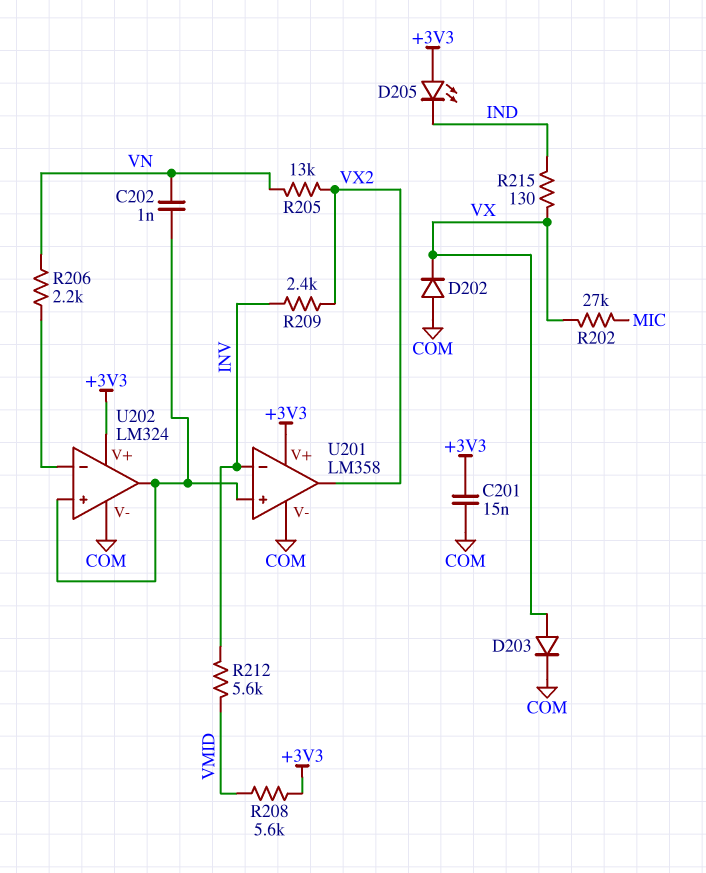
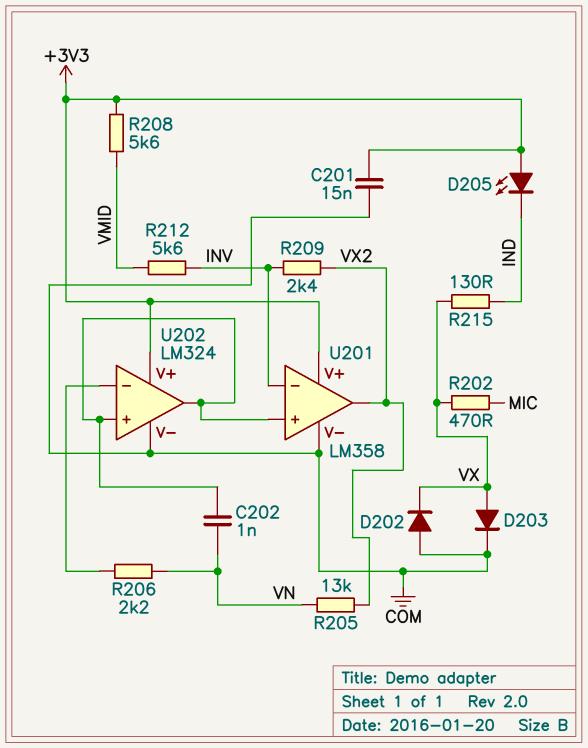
R202: 27k (MIC, VX) -> 470 (MIC, VX)

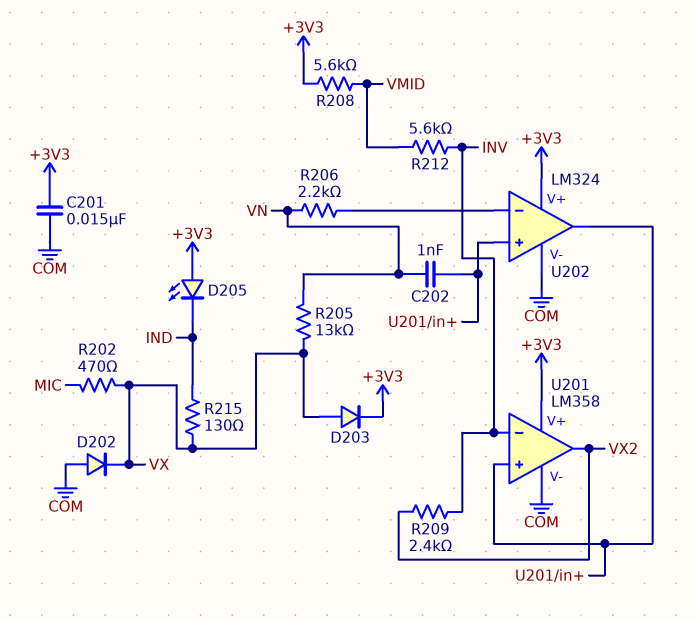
D203: diode (A VX, K COM) -> diode (A VX, K +3V3)
R205: 13k (VN, VX2) -> 13k (VN, VX)

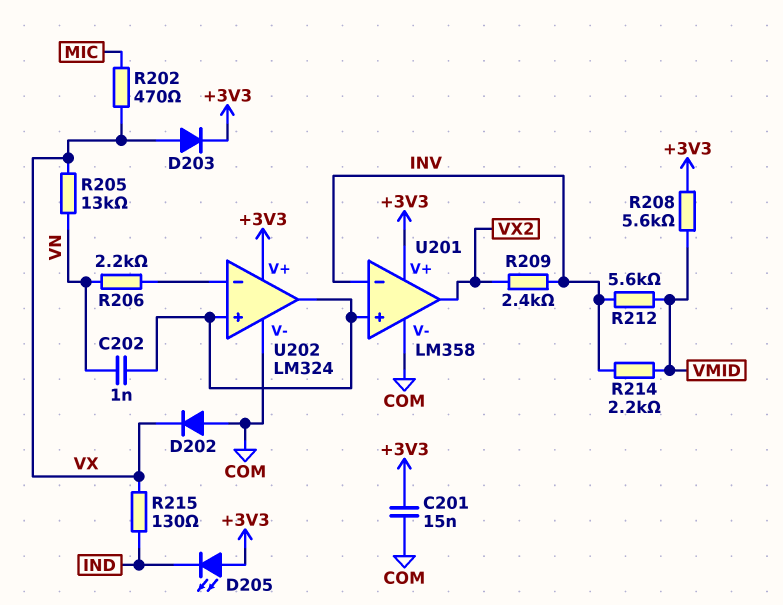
R214: none -> 2.2k (INV, VMID)

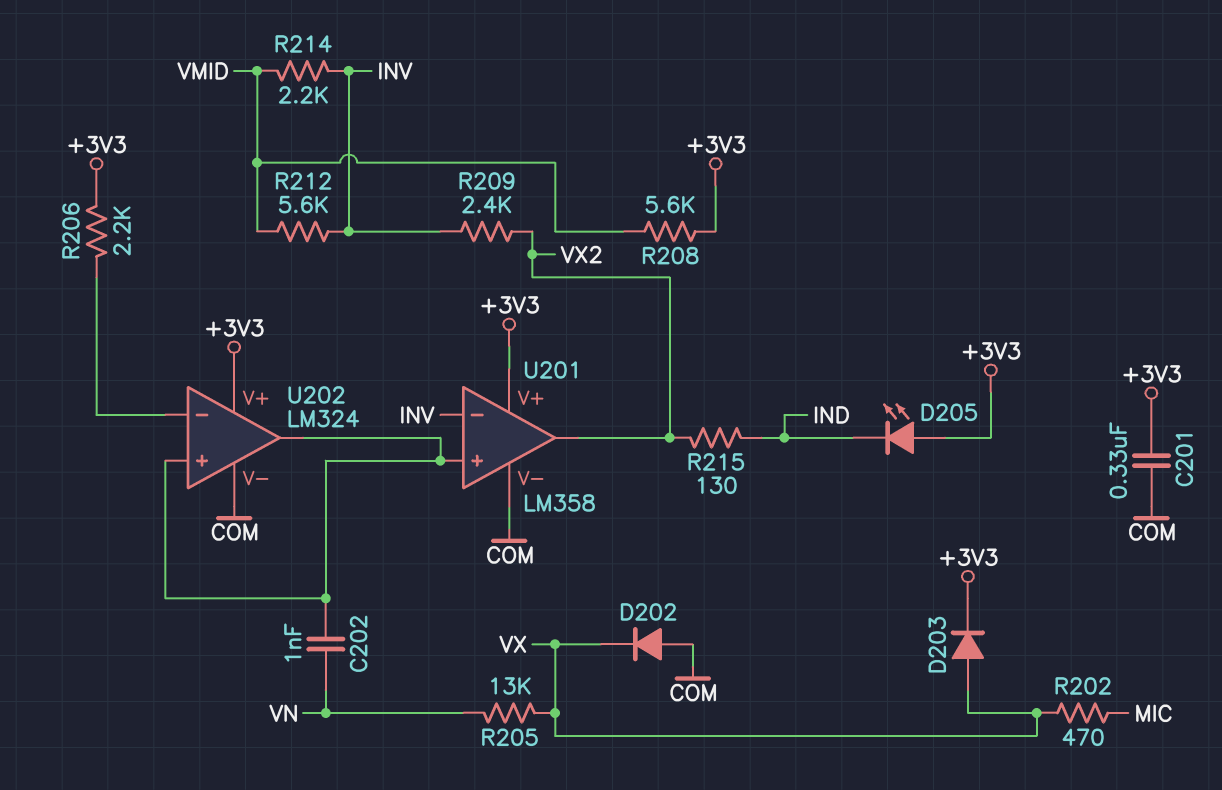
C201: 15nF (+3V3, COM) -> 330nF (+3V3, COM)
R206: 2.2k (U202/in-, VN) -> 2.2k (+3V3, U202/in-)
R215: 130 (IND, VX) -> 130 (IND, VX2)

